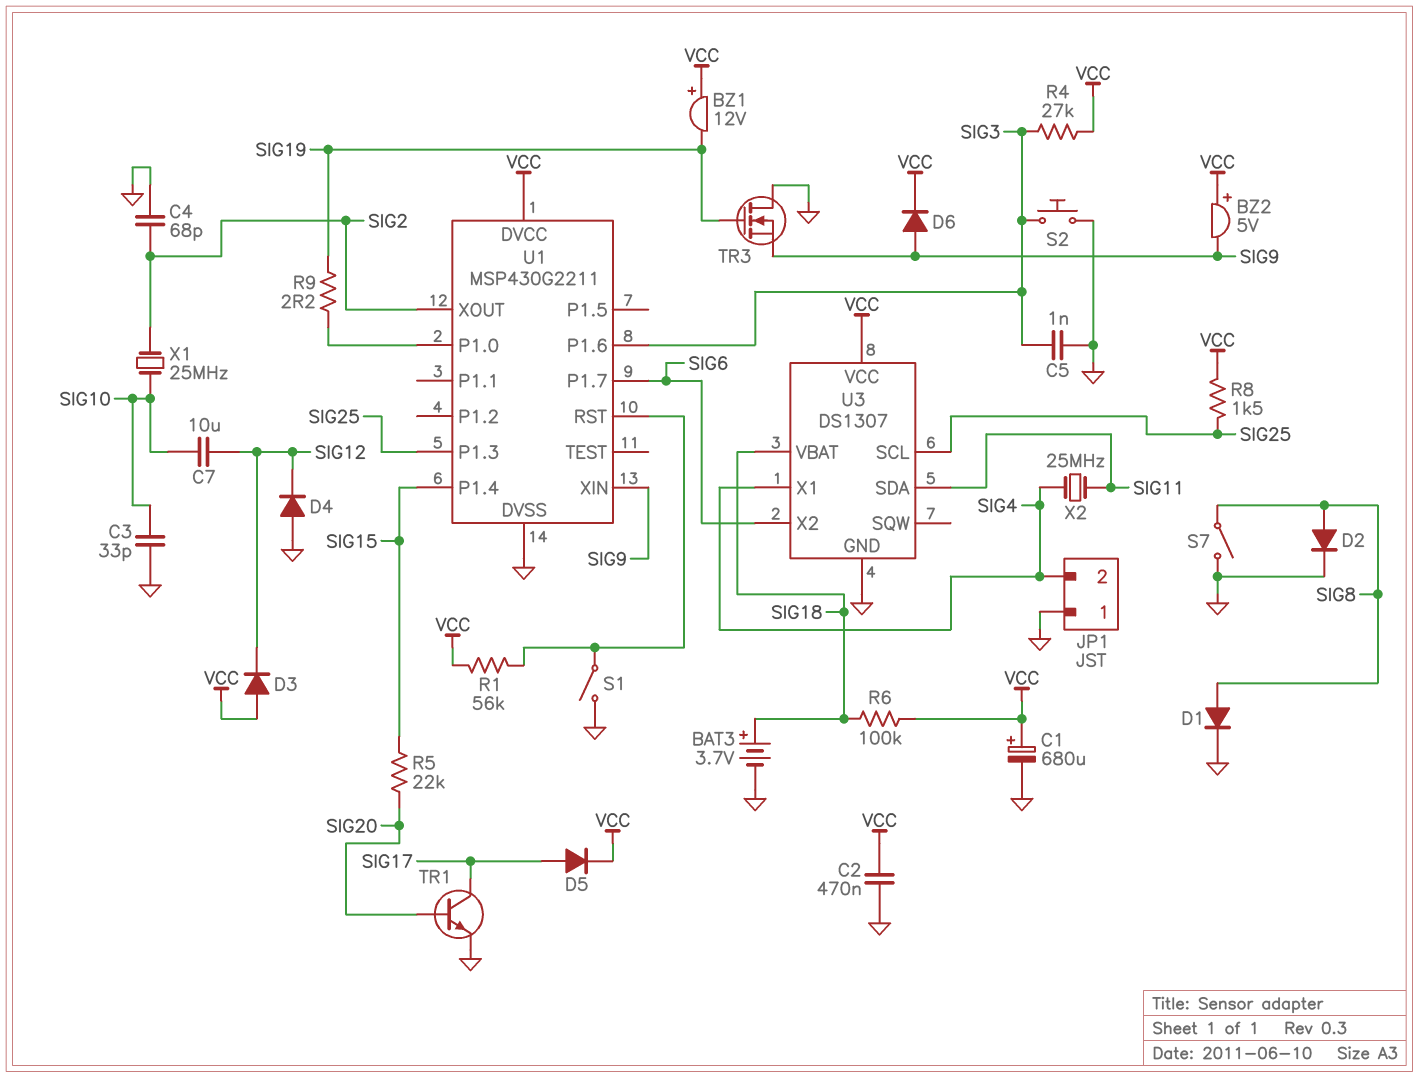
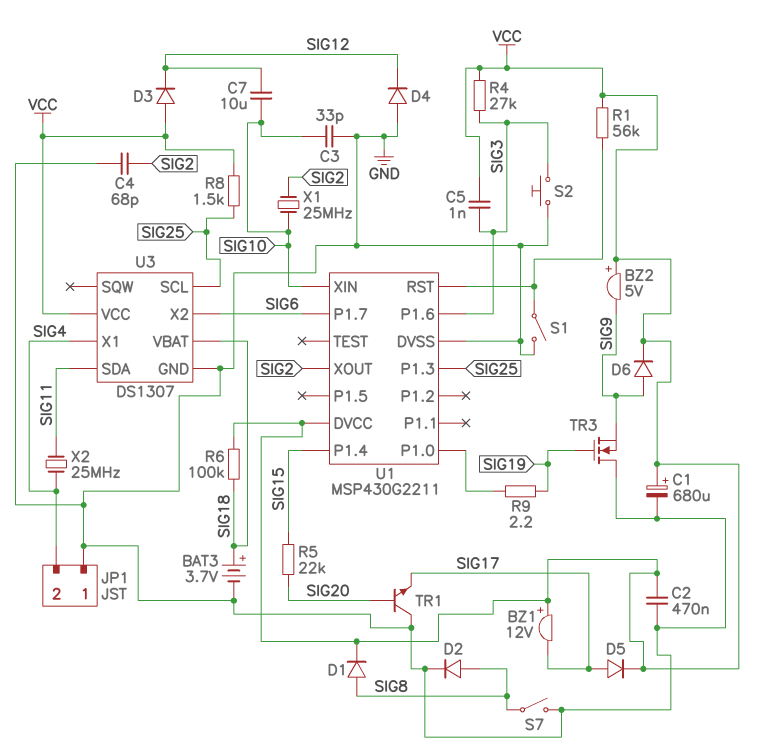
BZ1: buzzer 12V (plus VCC, minus SIG19) -> buzzer 12V (plus VCC, minus SIG17)
C5: 1nF (GND, SIG3) -> 1nF (SIG3, VCC)
D1: diode (A SIG8, K GND) -> diode (A SIG8, K VCC)
TR1: NPN (B SIG20, C SIG17, E GND) -> NPN (B SIG20, C GND, E SIG17)
U1 pin XIN: SIG9 -> SIG10

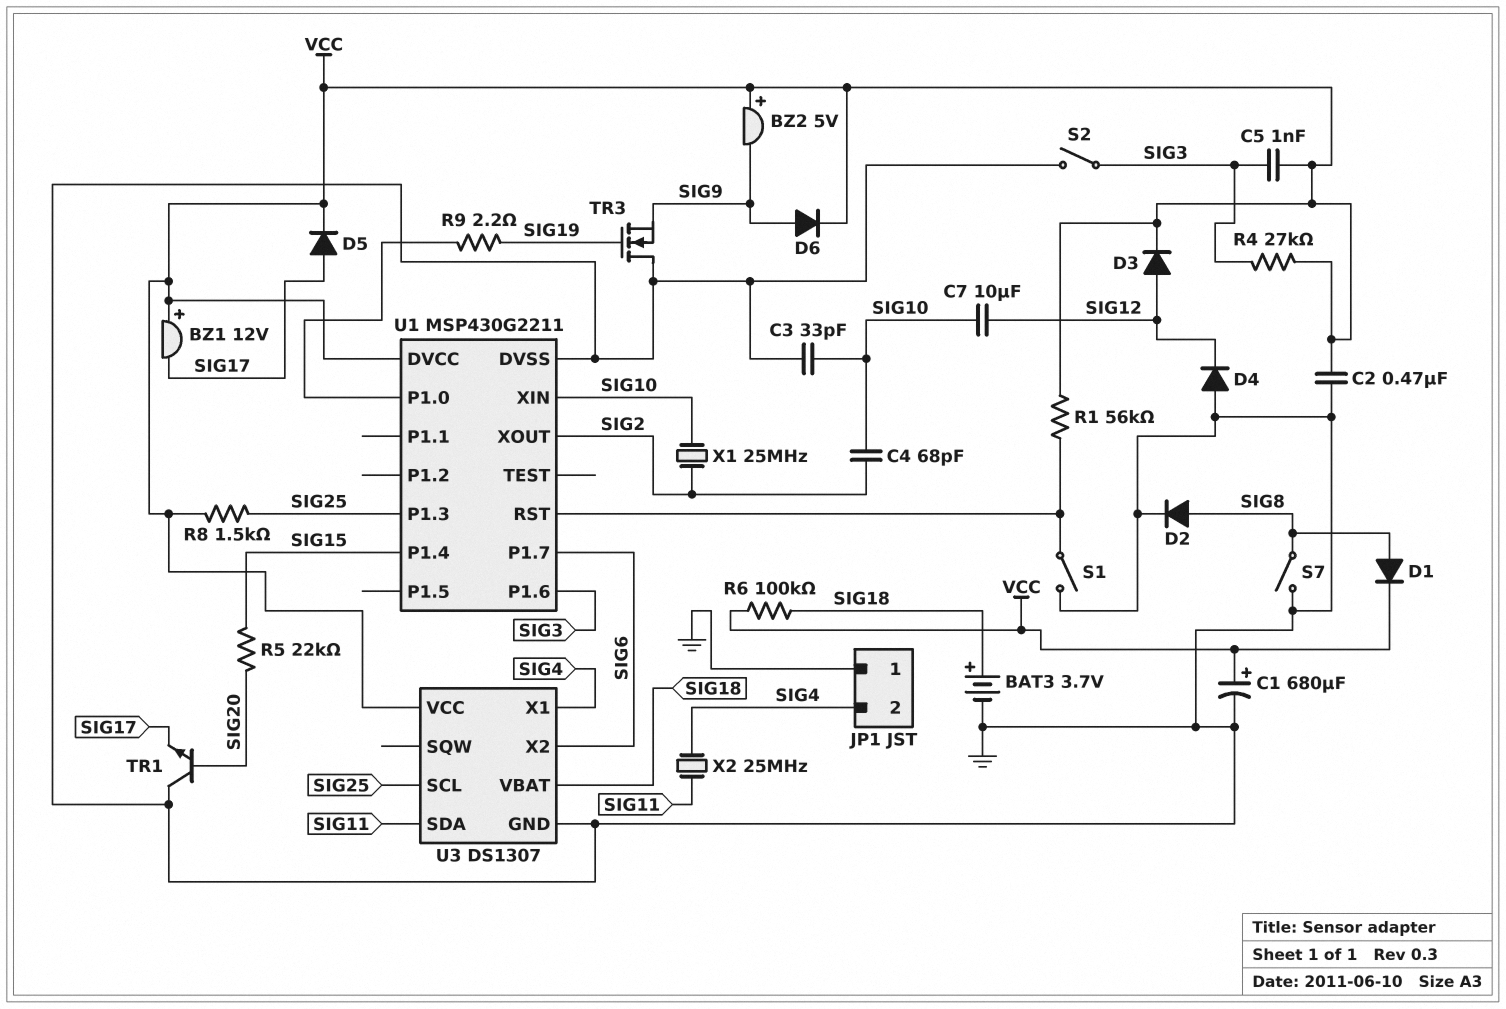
C4: 68pF (GND, SIG2) -> 68pF (SIG2, SIG10)
D3: diode (A VCC, K SIG12) -> diode (A SIG12, K VCC)
S2: button (GND, SIG3) -> switch (GND, SIG3)

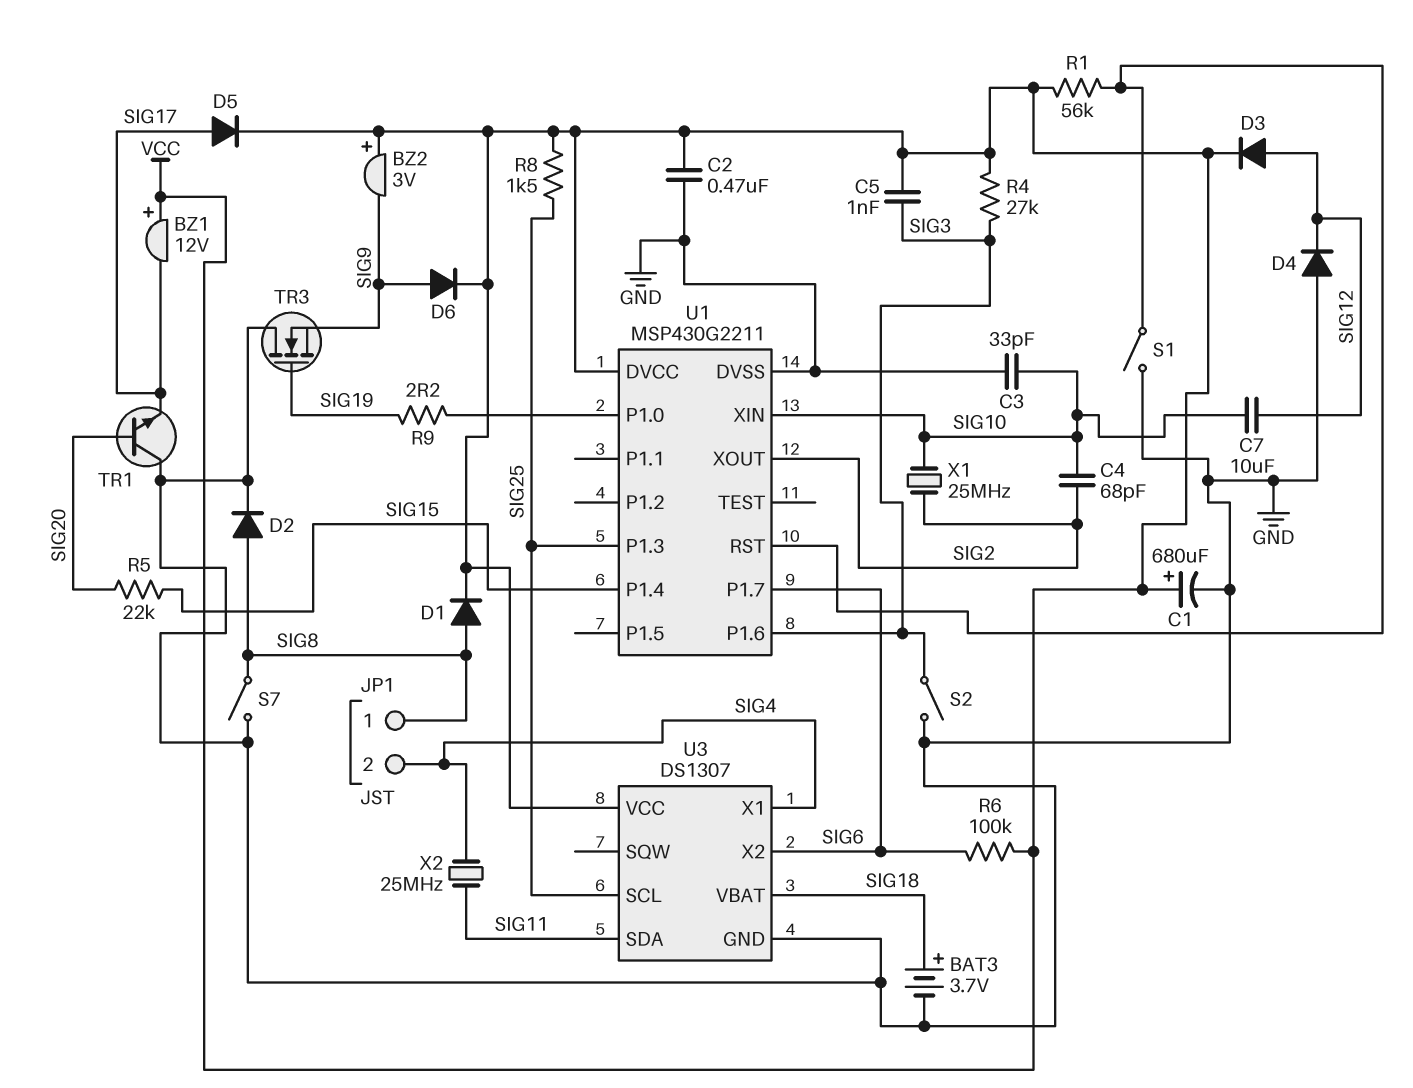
BZ2: buzzer 5V (plus VCC, minus SIG9) -> buzzer 3V (plus VCC, minus SIG9)
JP1 pin 1: GND -> SIG8
R6: 100k (SIG18, VCC) -> 100k (SIG6, VCC)

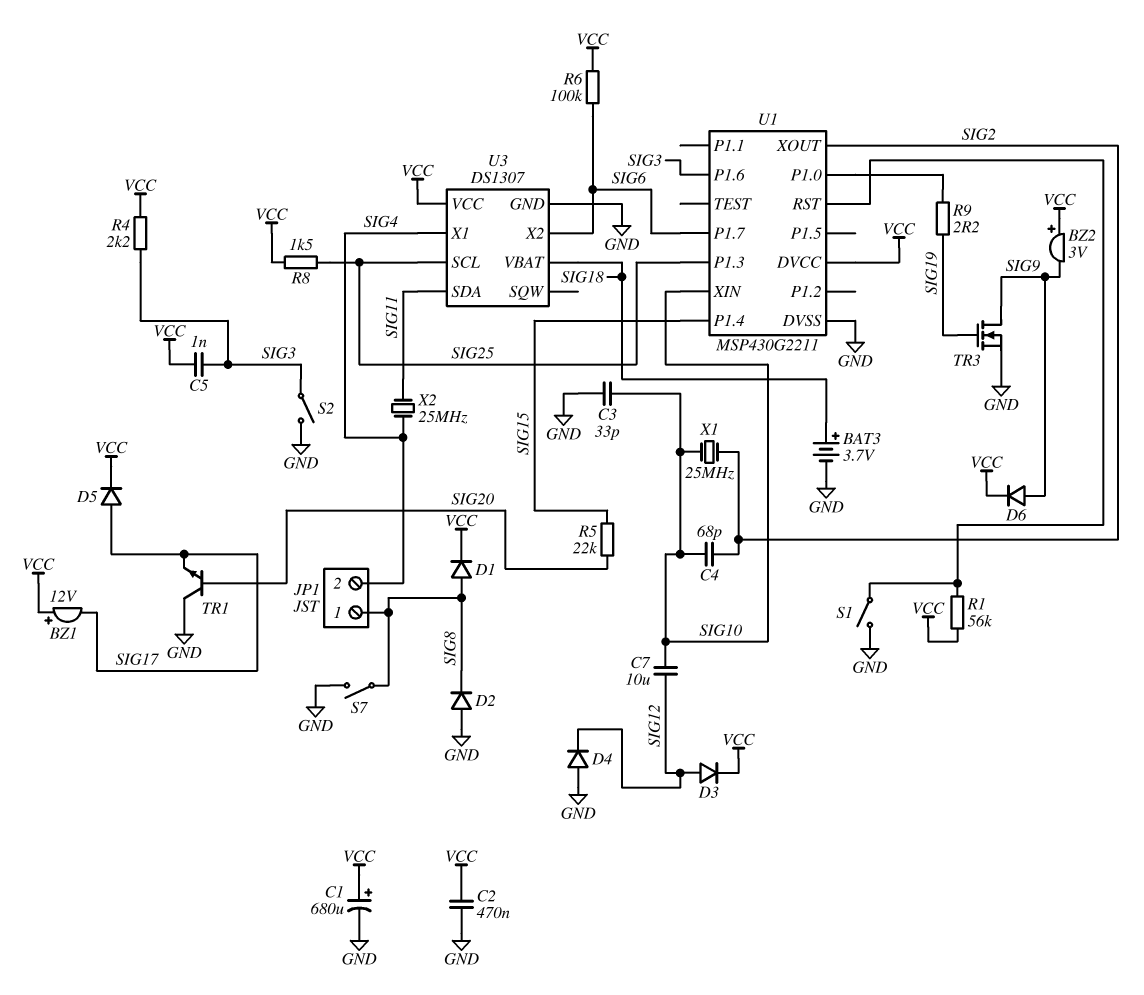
D2: diode (A SIG8, K GND) -> diode (A GND, K SIG8)
R4: 27k (SIG3, VCC) -> 2.2k (SIG3, VCC)
TR3: NMOS (G SIG19, D GND, S SIG9) -> NMOS (G SIG19, D SIG9, S GND)

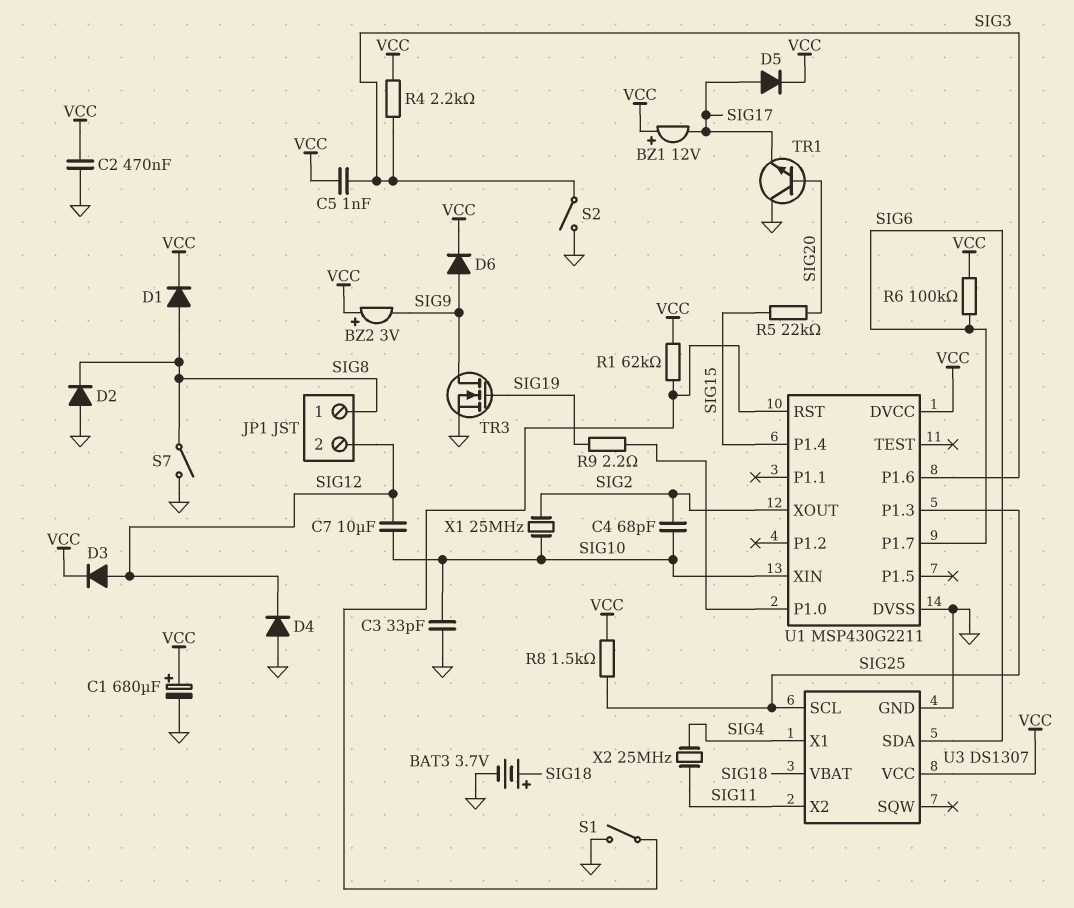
JP1 pin 2: SIG4 -> SIG12
R1: 56k (U1/RST, VCC) -> 62k (U1/RST, VCC)
U3 pin SDA: SIG11 -> SIG6
U3 pin X2: SIG6 -> SIG11

